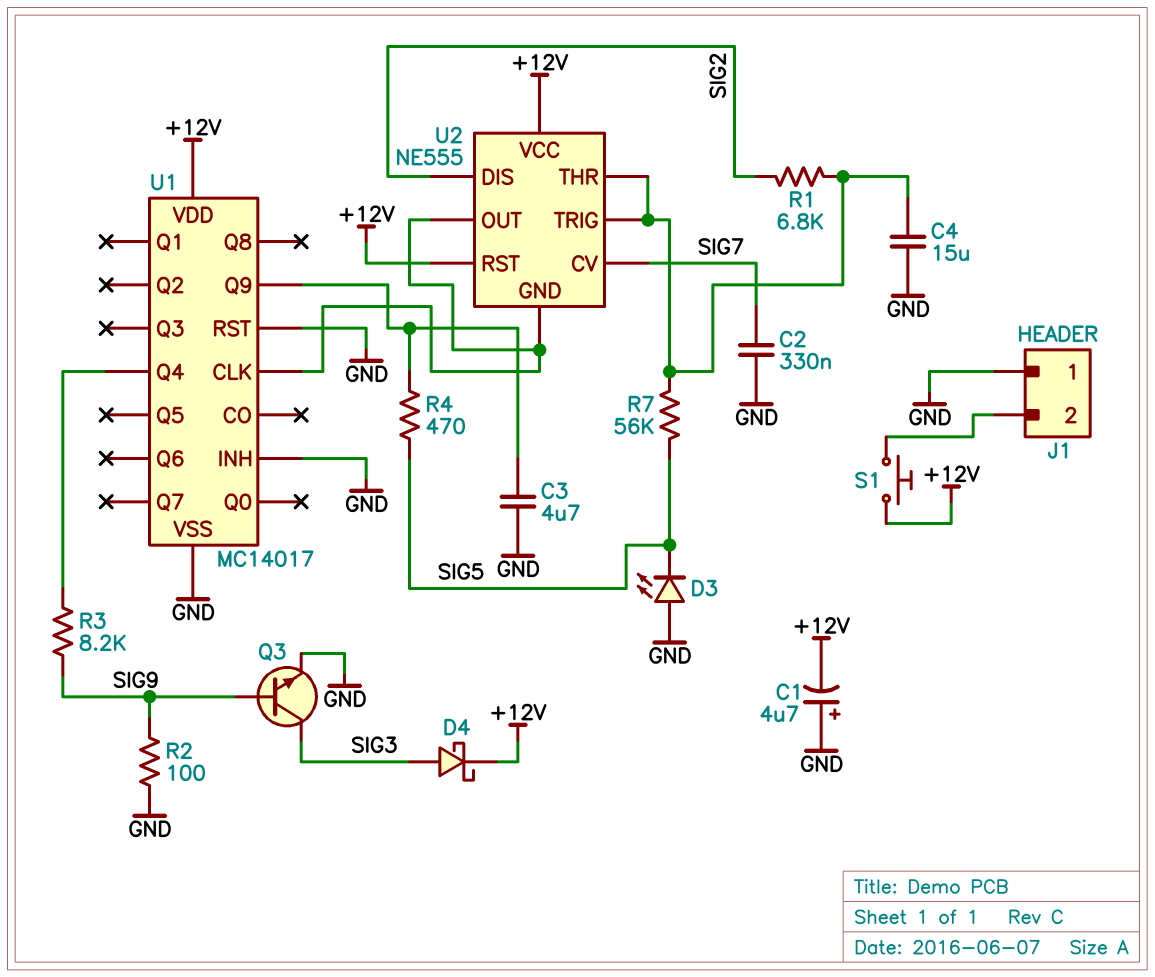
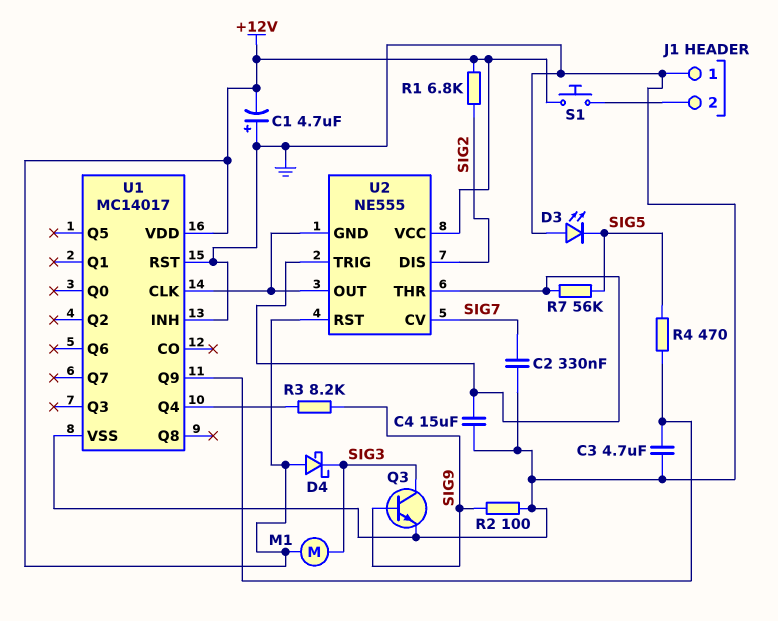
D4: schottky (A SIG3, K +12V) -> schottky (A +12V, K SIG3)
M1: none -> motor (+12V, SIG3)
R1: 6.8k (SIG2, U2/THR) -> 6.8k (+12V, SIG2)

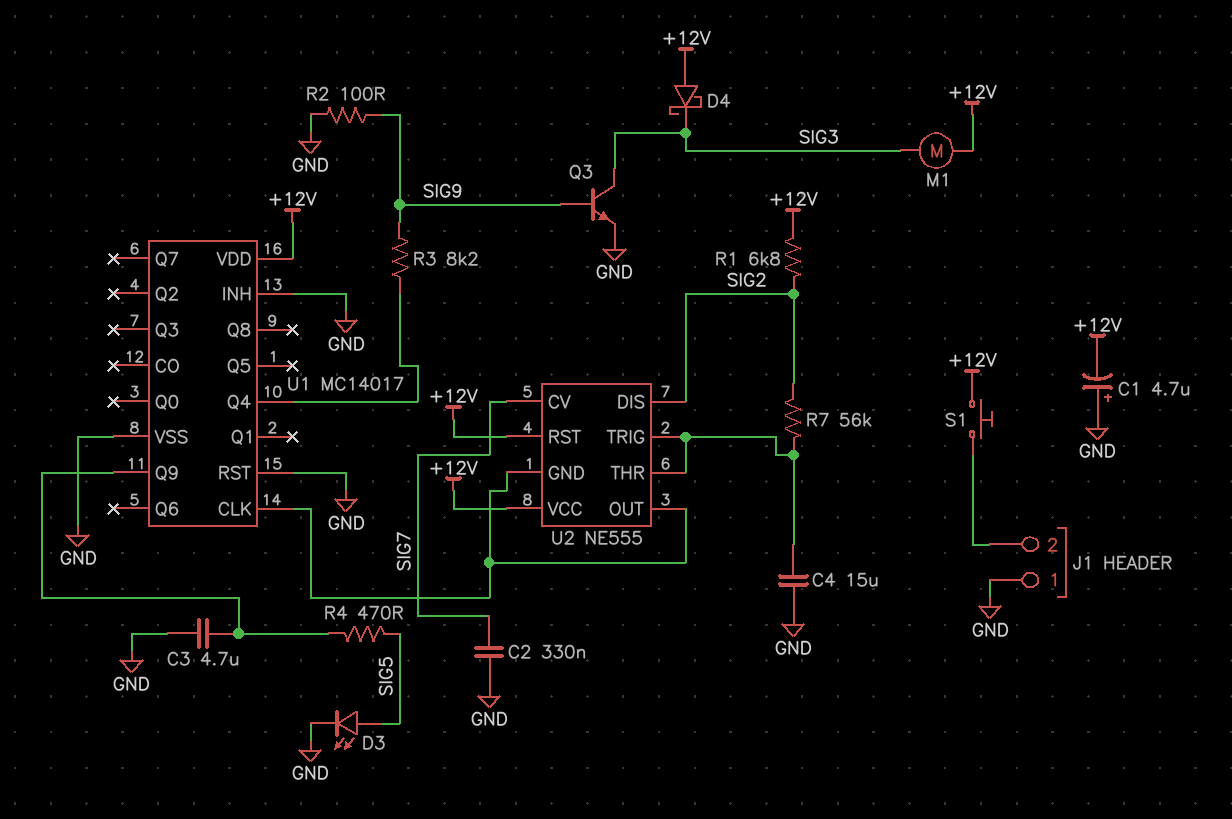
D3: LED (A GND, K SIG5) -> LED (A SIG5, K GND)
R7: 56k (SIG5, U2/THR) -> 56k (SIG2, U2/THR)

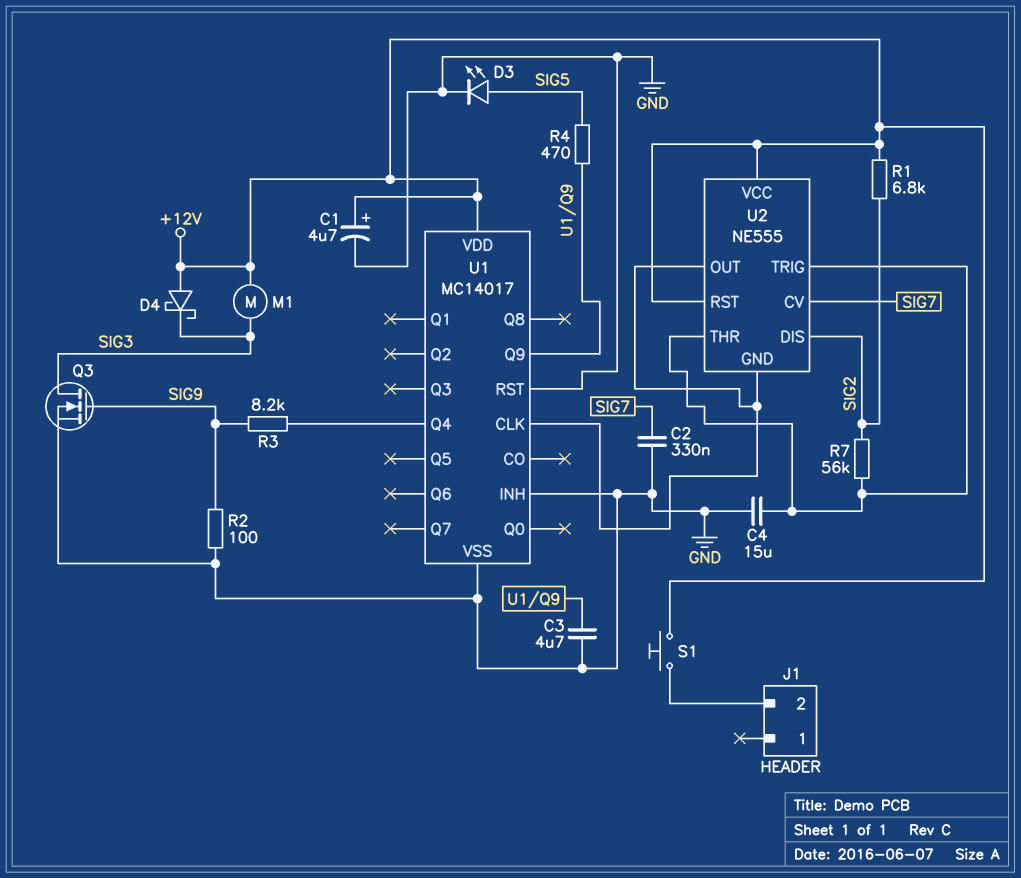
C1: 4.7uF (plus GND, minus +12V) -> 4.7uF (plus +12V, minus GND)
J1 pin 1: GND -> none
Q3: NPN (B SIG9, C SIG3, E GND) -> NMOS (G SIG9, D SIG3, S GND)

